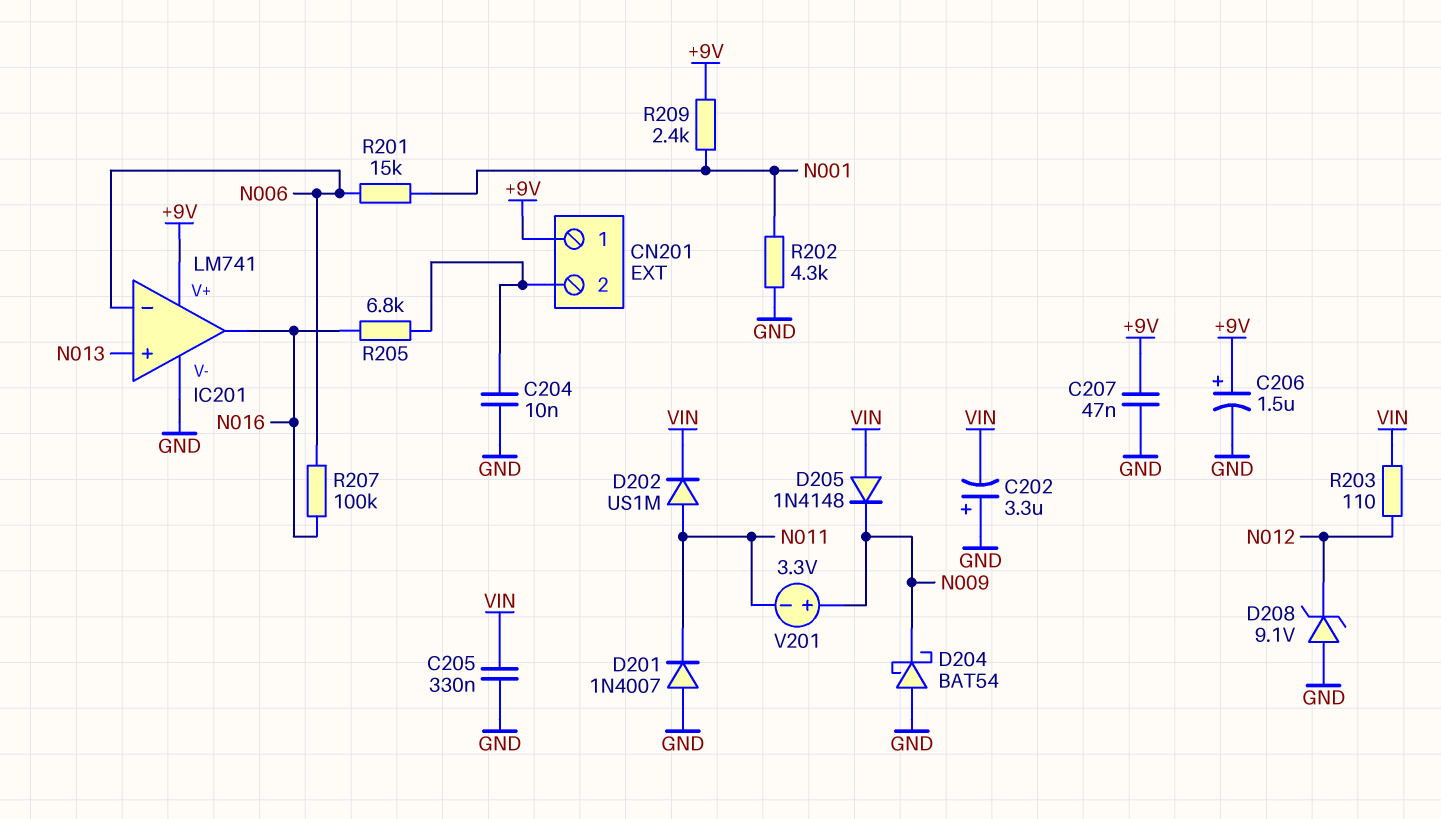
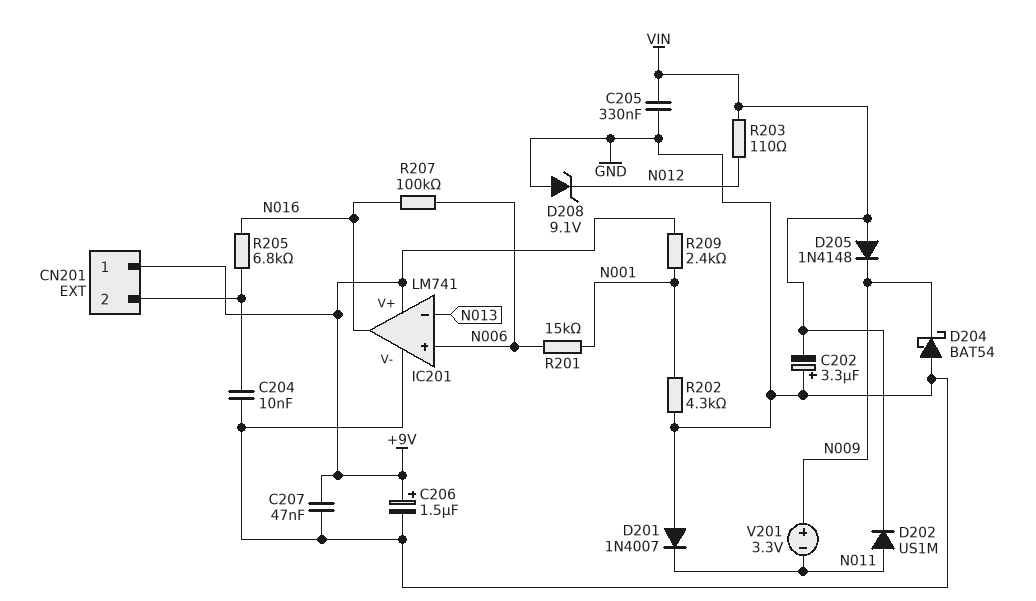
IC201 pin in+: N013 -> N006
IC201 pin in-: N006 -> N013

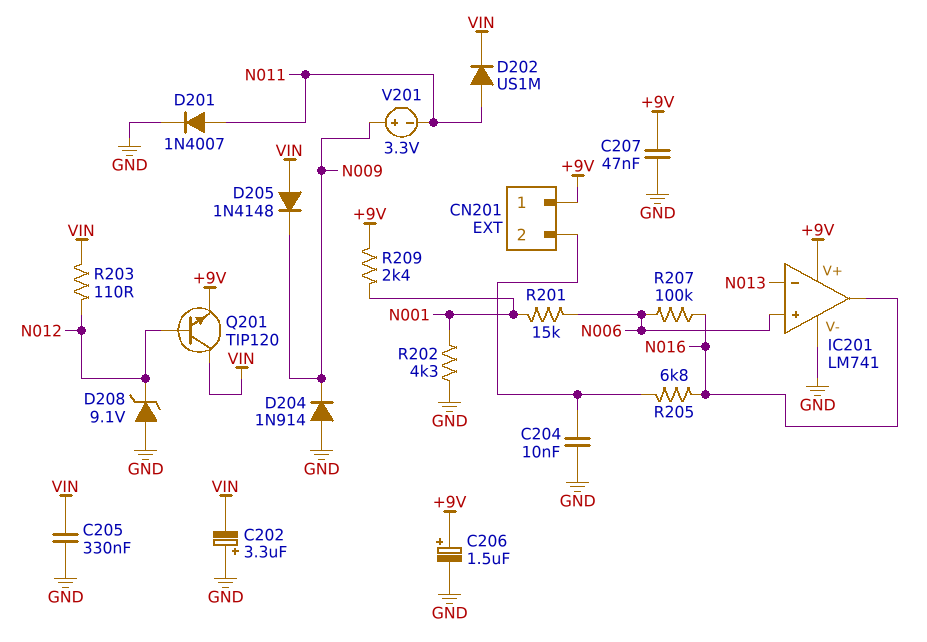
D201: diode 1N4007 (A GND, K N011) -> diode 1N4007 (A N011, K GND)
D204: schottky BAT54 (A GND, K N009) -> diode 1N914 (A GND, K N009)
Q201: none -> NPN TIP120 (B N012, C VIN, E +9V)

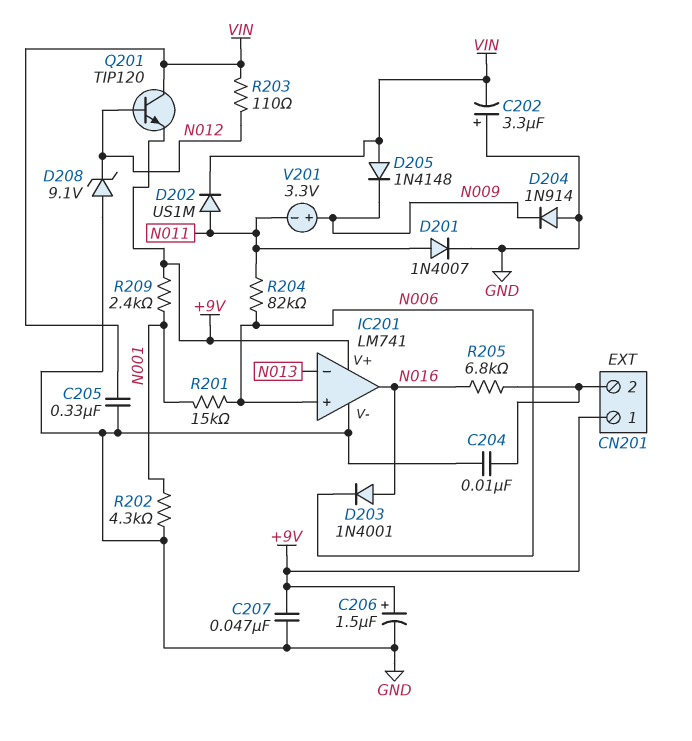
D203: none -> diode 1N4001 (A N016, K N006)
R204: none -> 82k (N006, N011)
R207: 100k (N006, N016) -> none

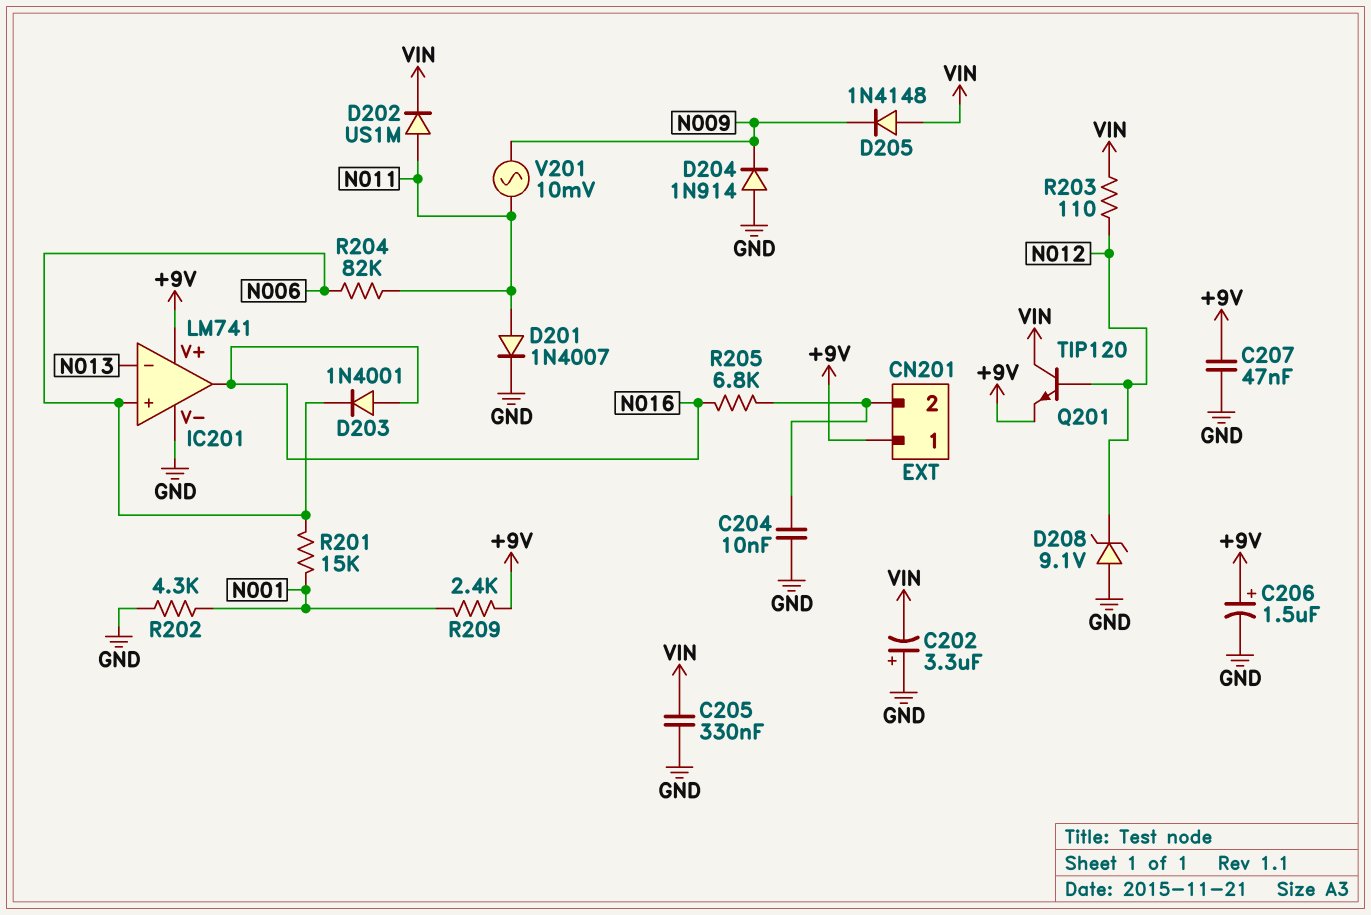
V201: 3.3V (plus N009, minus N011) -> AC 10mV (N009, N011)

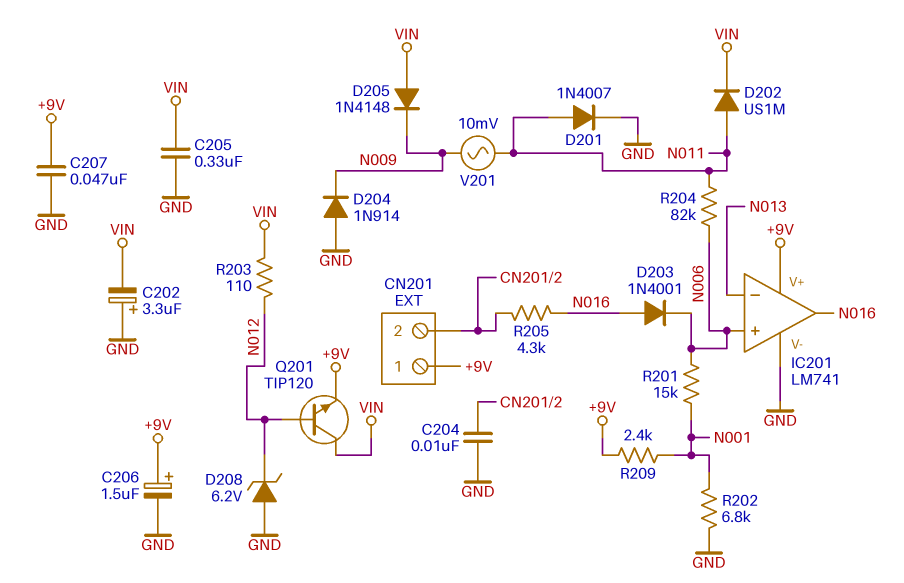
D208: zener 9.1V (A GND, K N012) -> zener 6.2V (A GND, K N012)
R202: 4.3k (GND, N001) -> 6.8k (GND, N001)
R205: 6.8k (CN201/2, N016) -> 4.3k (CN201/2, N016)

